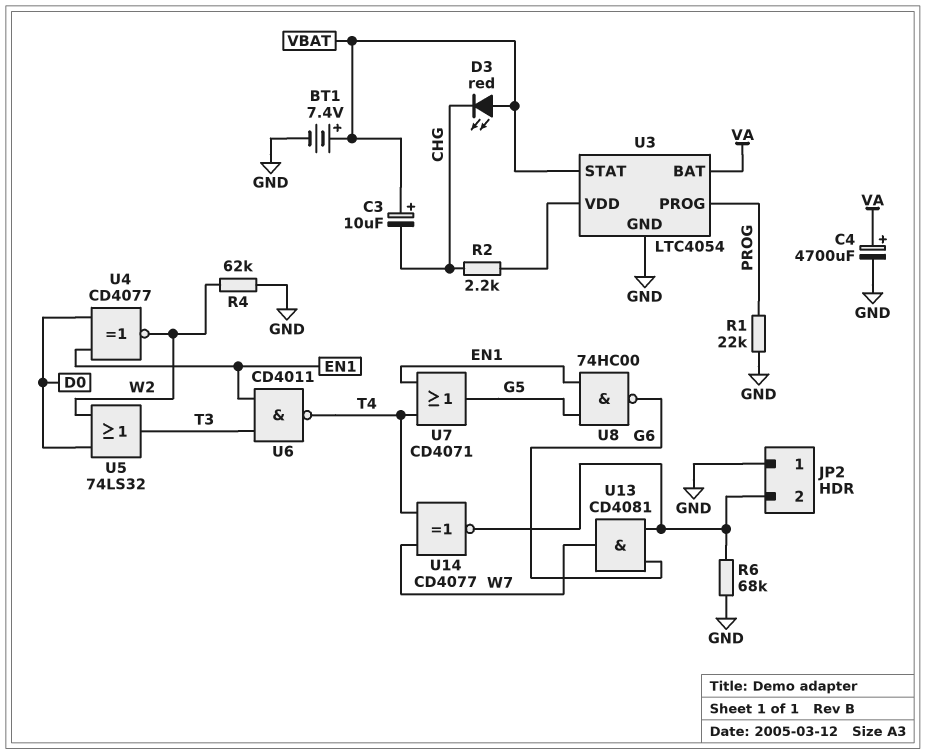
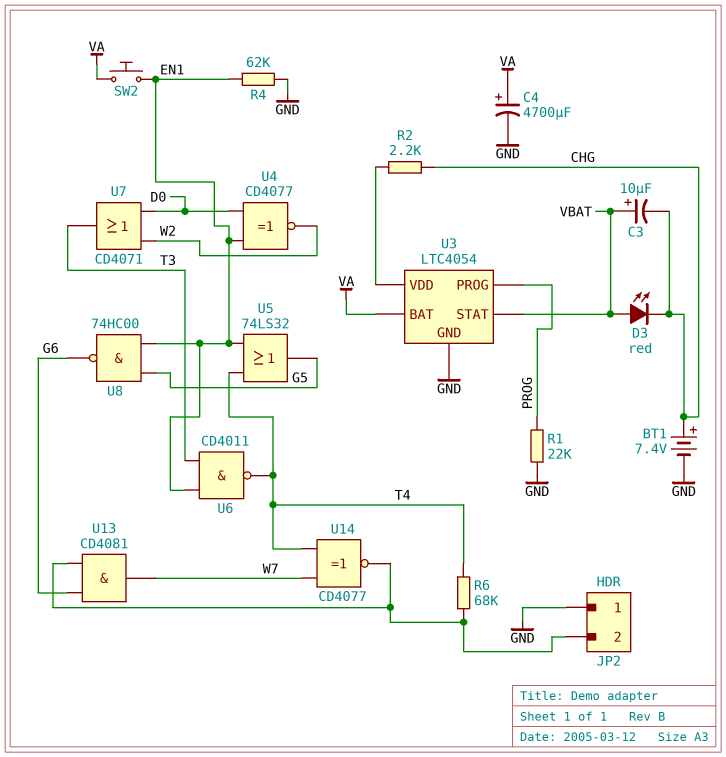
BT1: 7.4V (plus VBAT, minus GND) -> 7.4V (plus CHG, minus GND)
R4: 62k (GND, W2) -> 62k (EN1, GND)
R6: 68k (GND, JP2/2) -> 68k (JP2/2, T4)
SW2: none -> button (EN1, VA)
U5: OR 74LS32 (in D0, in W2, out T3) -> OR 74LS32 (in EN1, in T4, out G5)
U7: OR CD4071 (in EN1, in T4, out G5) -> OR CD4071 (in D0, in W2, out T3)

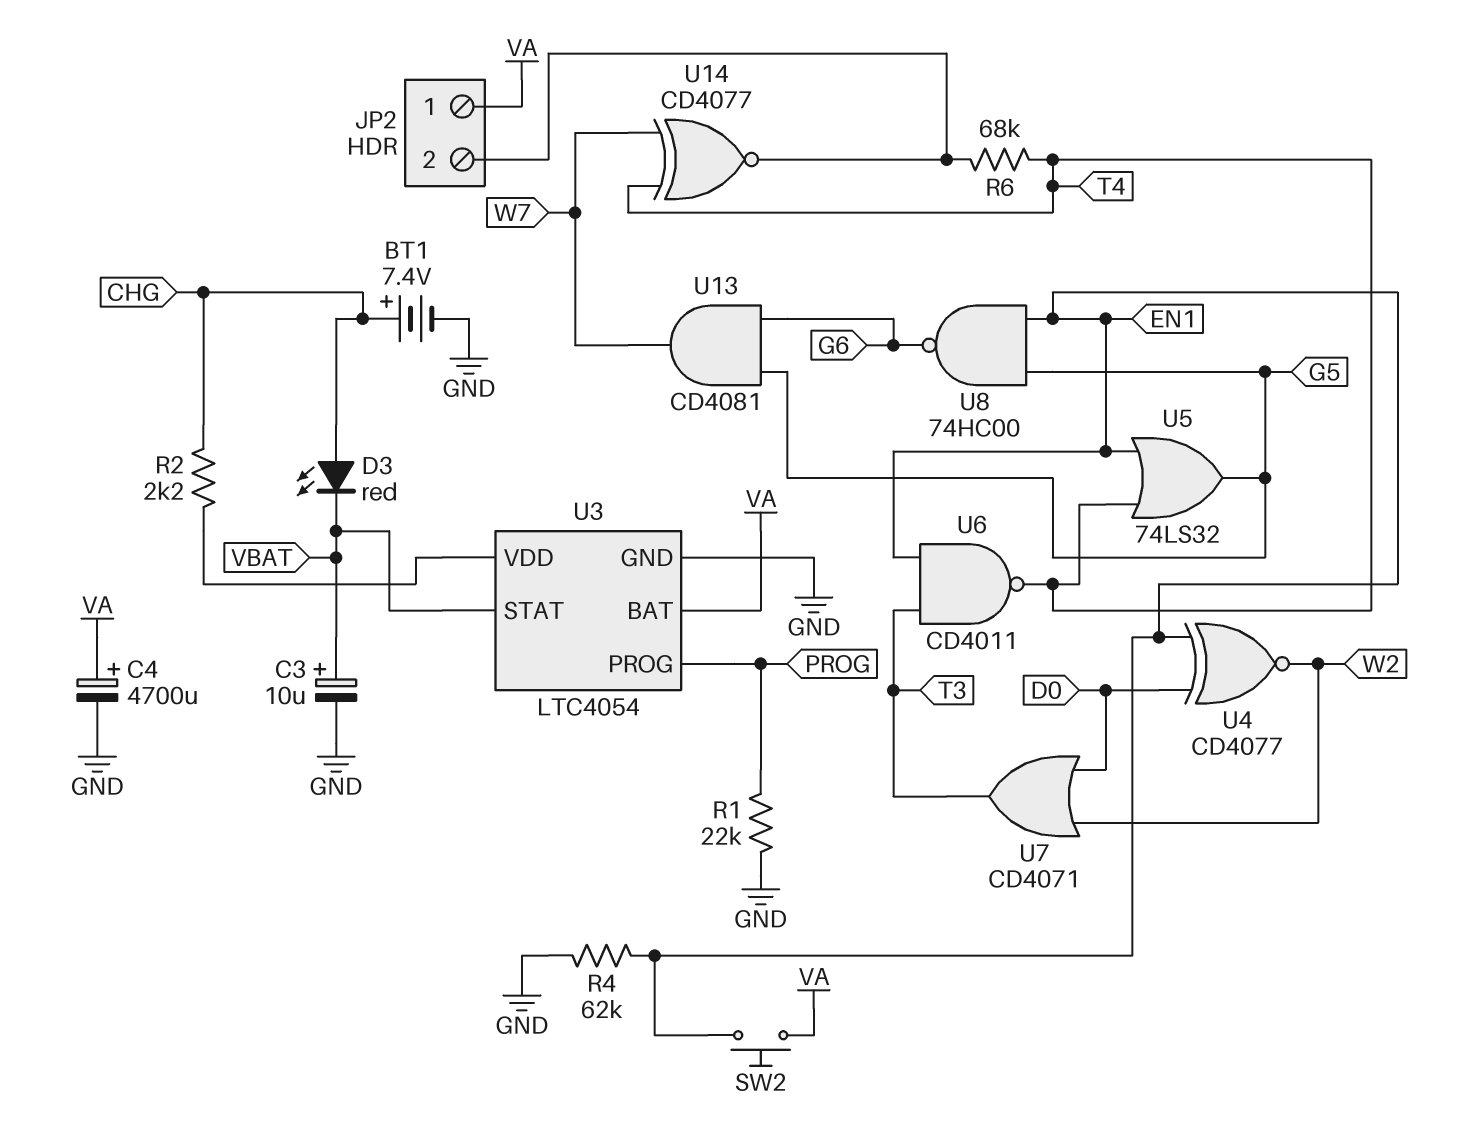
C3: 10uF (plus VBAT, minus CHG) -> 10uF (plus VBAT, minus GND)
D3: LED red (A VBAT, K CHG) -> LED red (A CHG, K VBAT)
JP2 pin 1: GND -> VA
U13: AND CD4081 (in G6, in JP2/2, out W7) -> AND CD4081 (in G5, in G6, out W7)

